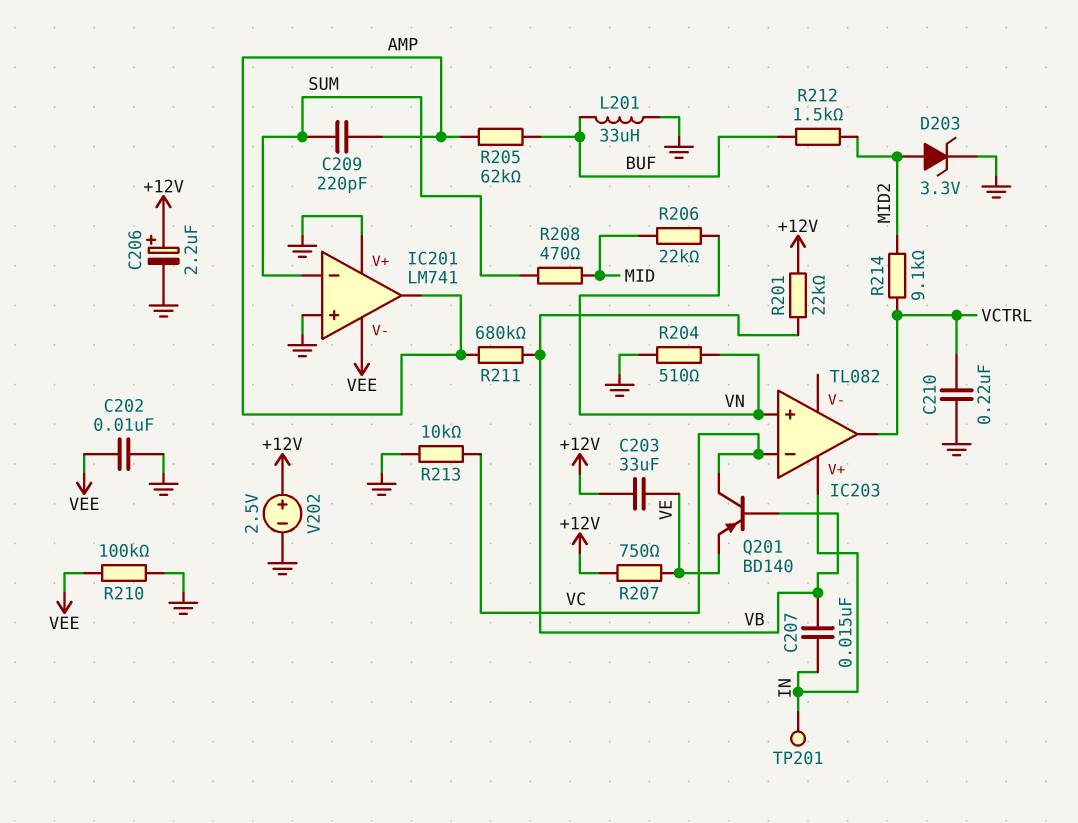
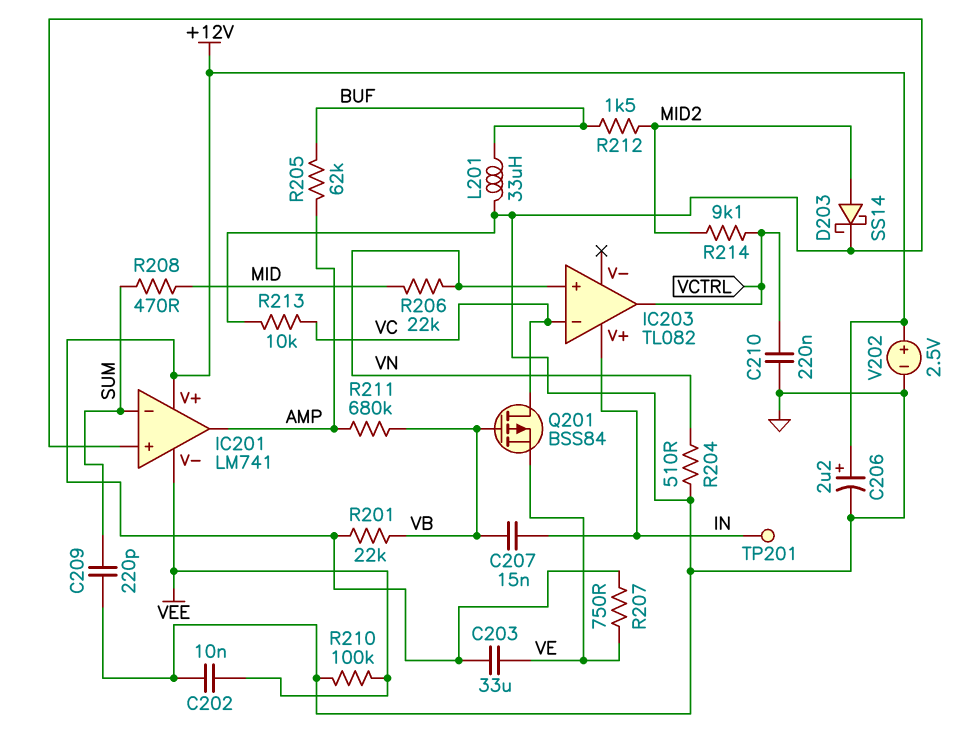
C209: 220pF (AMP, SUM) -> 220pF (GND, SUM)
D203: zener 3.3V (A MID2, K GND) -> schottky SS14 (A MID2, K GND)
IC201 pin V+: GND -> +12V
Q201: PNP BD140 (B VB, C VC, E VE) -> PMOS BSS84 (G VB, D VC, S VE)

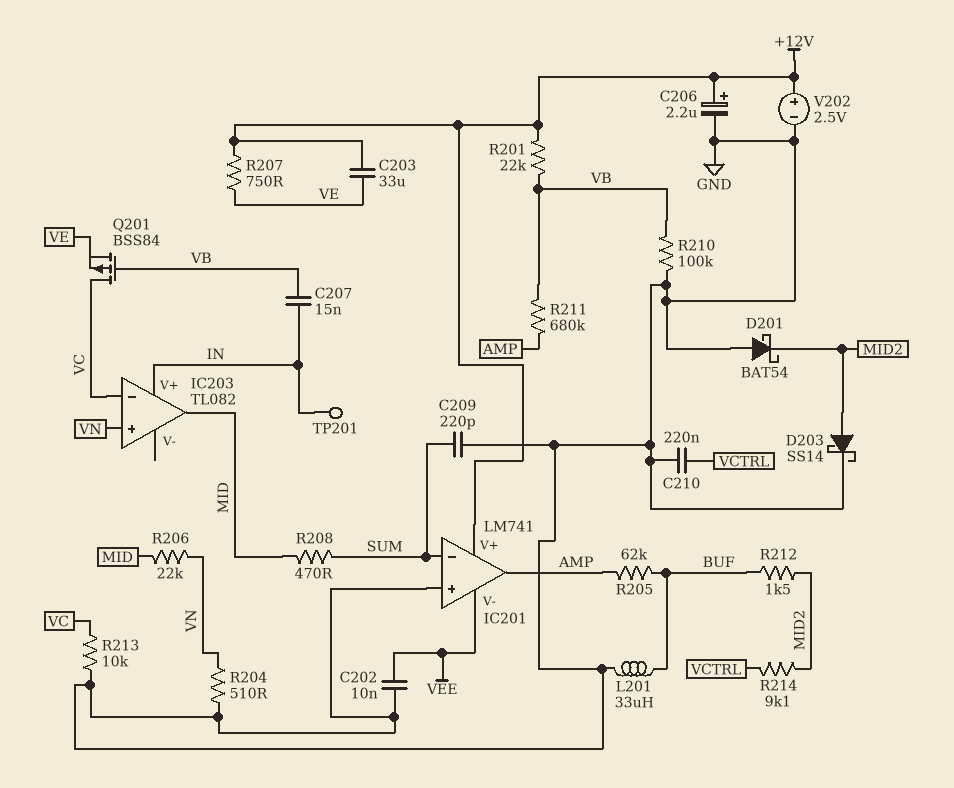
D201: none -> schottky BAT54 (A GND, K MID2)
IC203 pin out: VCTRL -> MID
R210: 100k (GND, VEE) -> 100k (GND, VB)

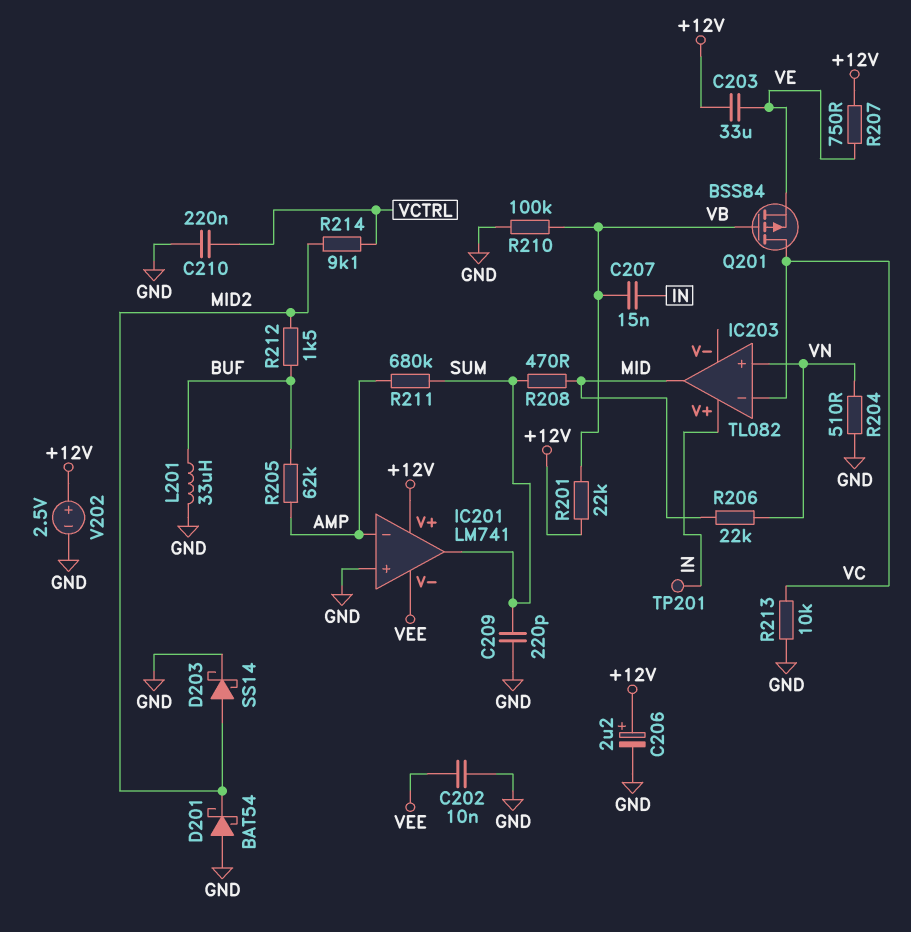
IC201 pin in-: SUM -> AMP
IC201 pin out: AMP -> SUM
R211: 680k (AMP, VB) -> 680k (AMP, SUM)

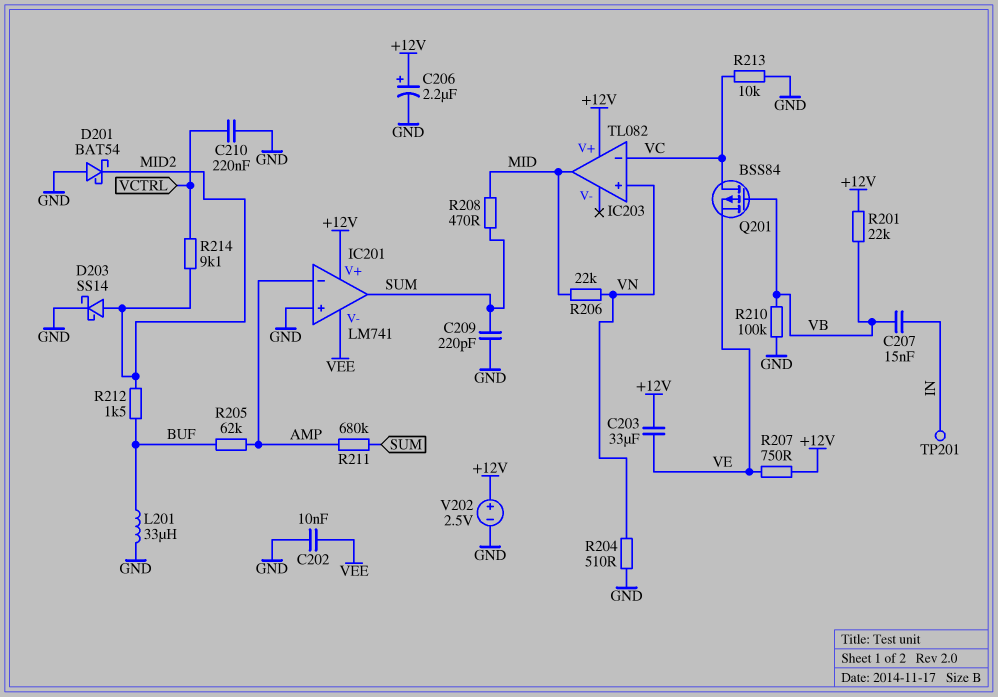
IC203 pin V+: IN -> +12V

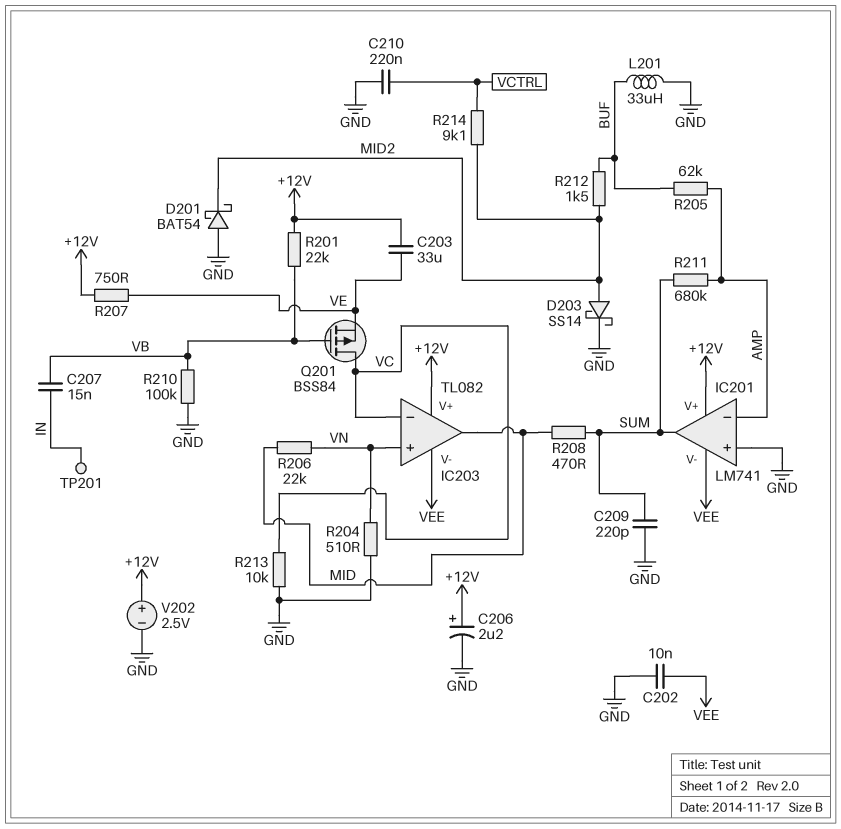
IC203 pin V-: none -> VEE

